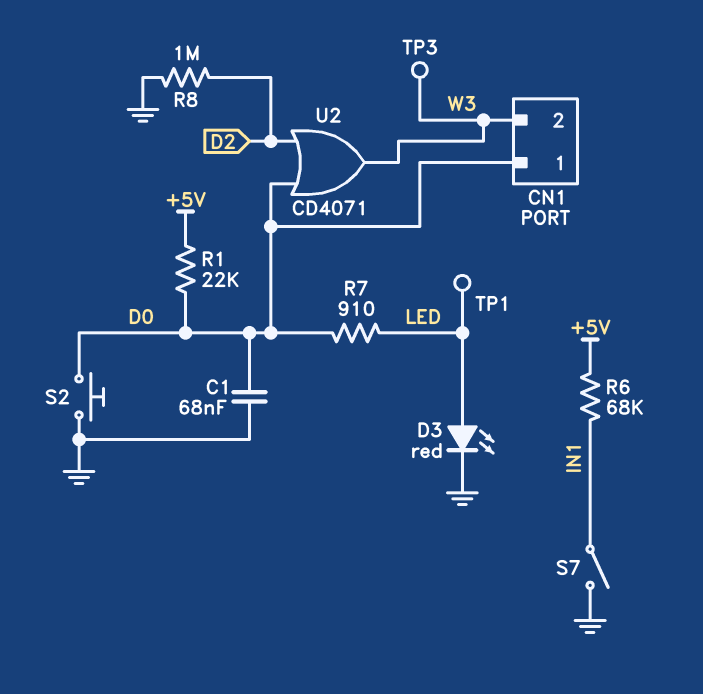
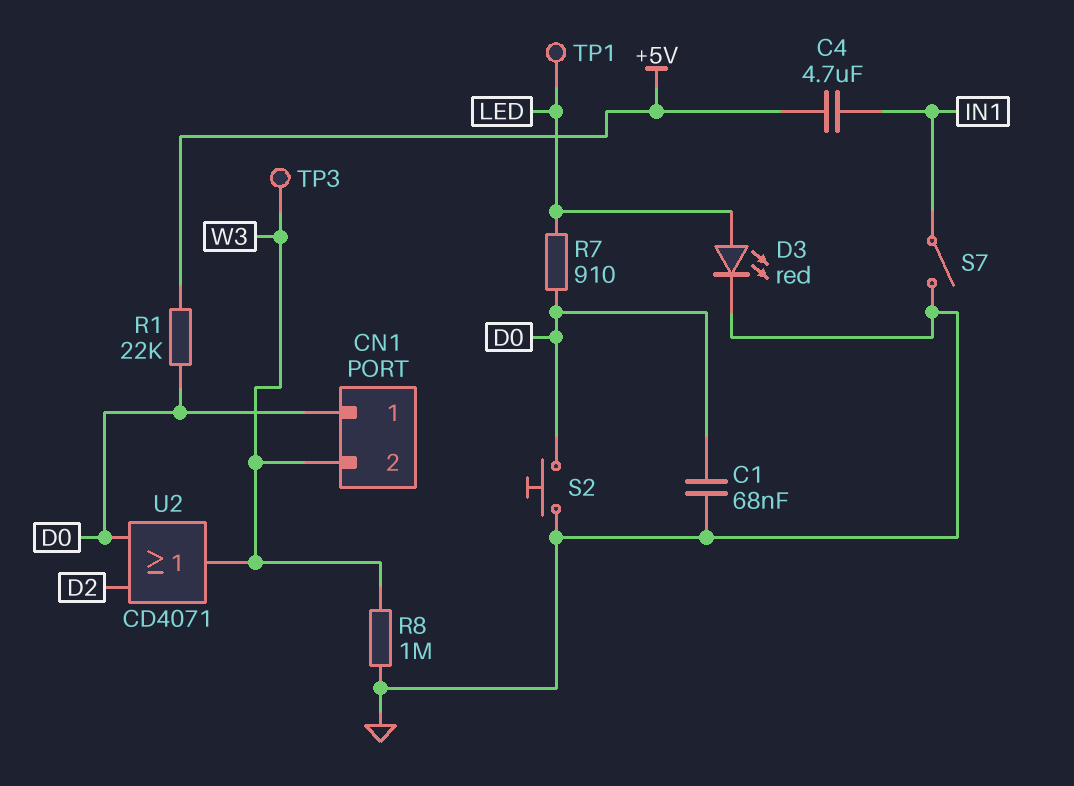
C4: none -> 4.7uF (+5V, IN1)
R6: 68k (+5V, IN1) -> none
R8: 1M (D2, GND) -> 1M (GND, W3)

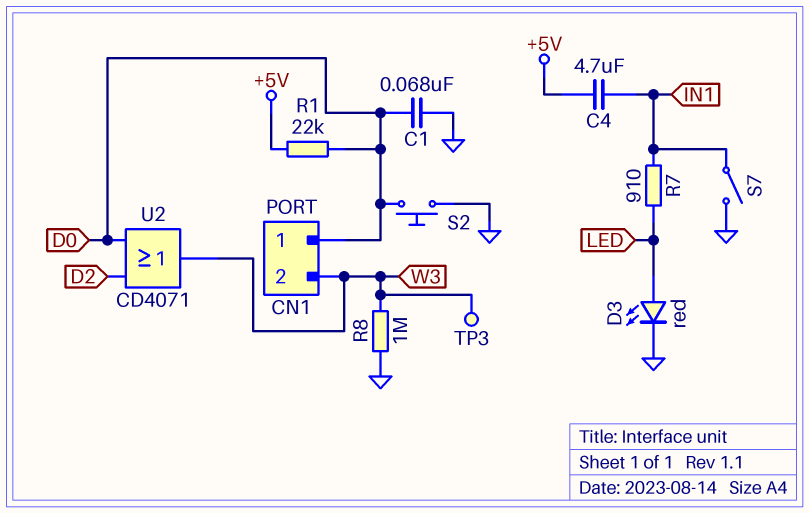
R7: 910 (D0, LED) -> 910 (IN1, LED)
TP1: test point (LED) -> none

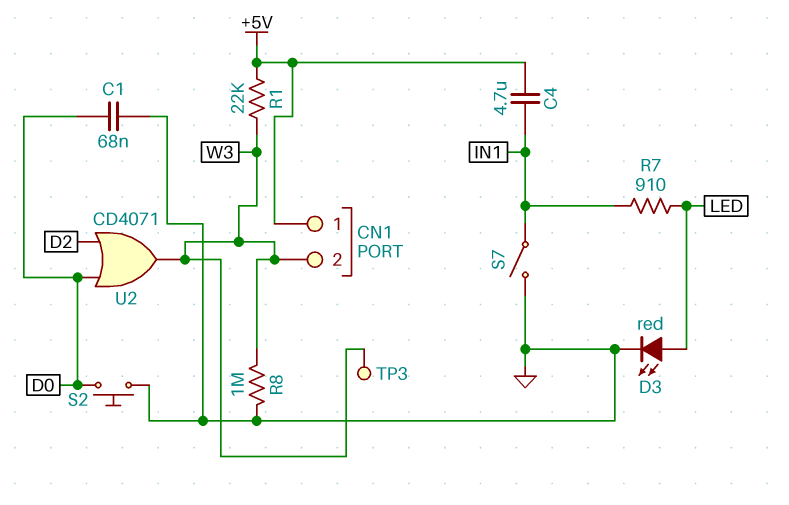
CN1 pin 1: D0 -> +5V
R1: 22k (+5V, D0) -> 22k (+5V, W3)

